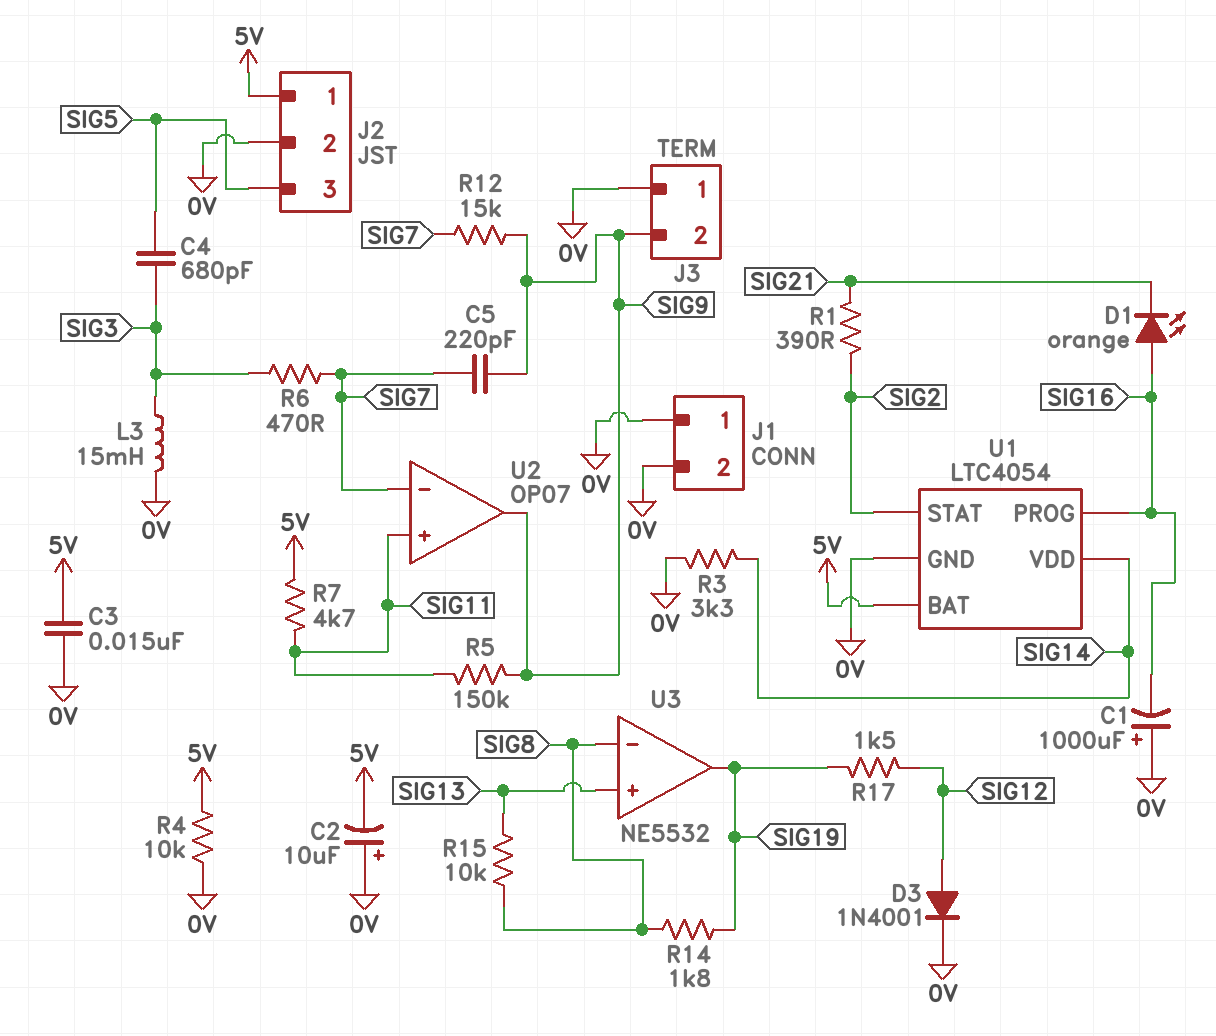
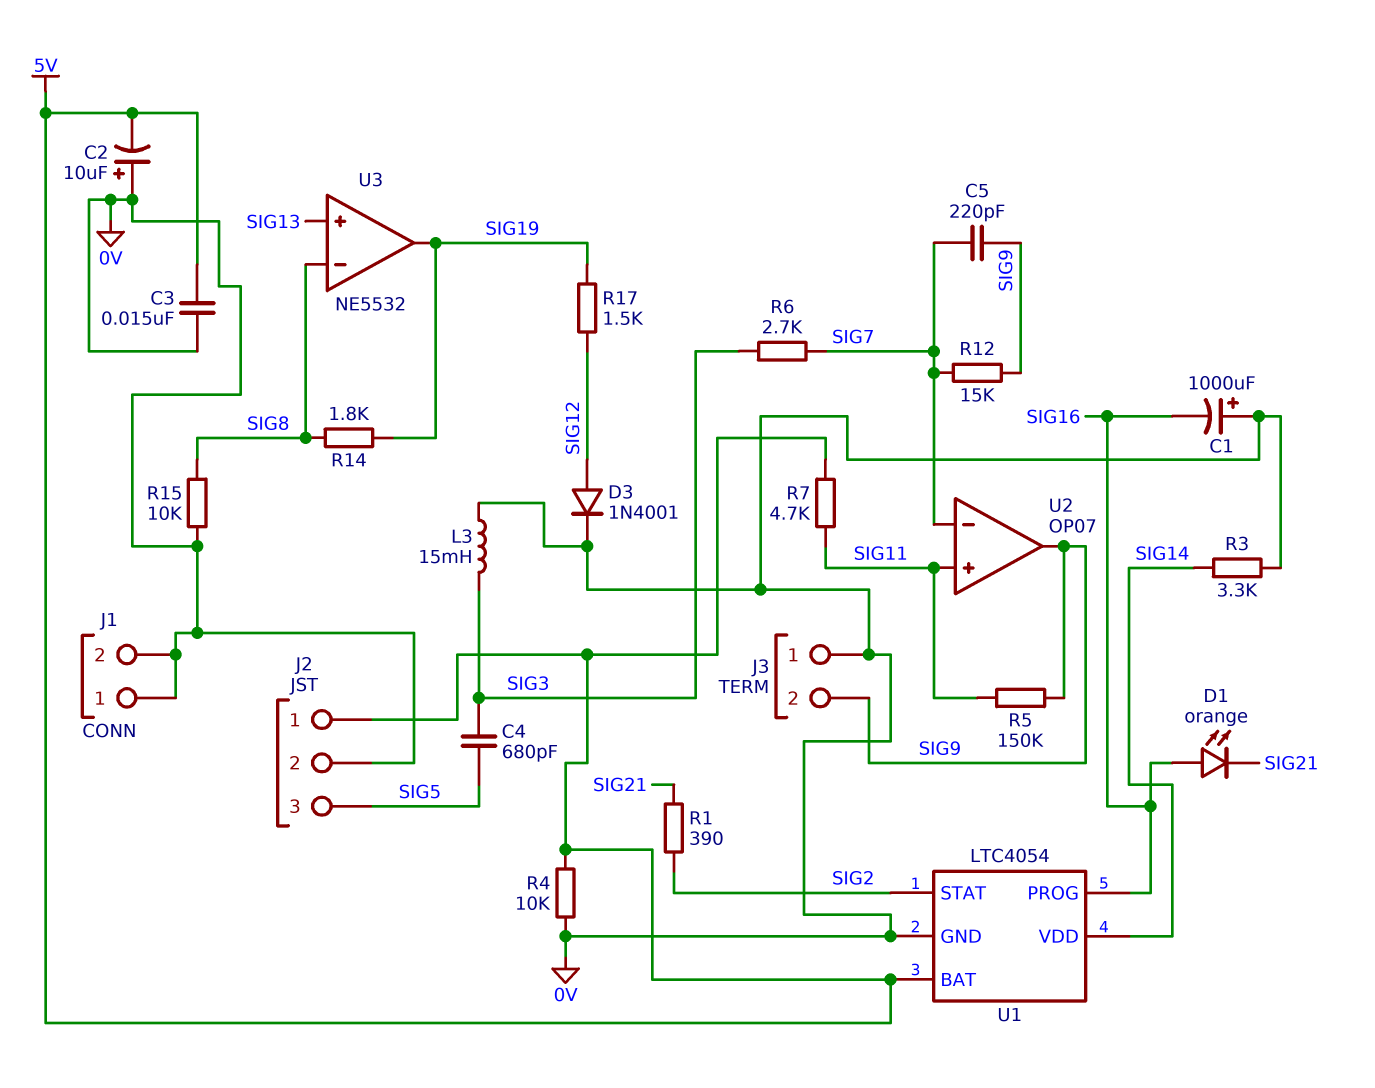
R6: 470 (SIG3, SIG7) -> 2.7k (SIG3, SIG7)
R15: 10k (SIG8, SIG13) -> 10k (0V, SIG8)

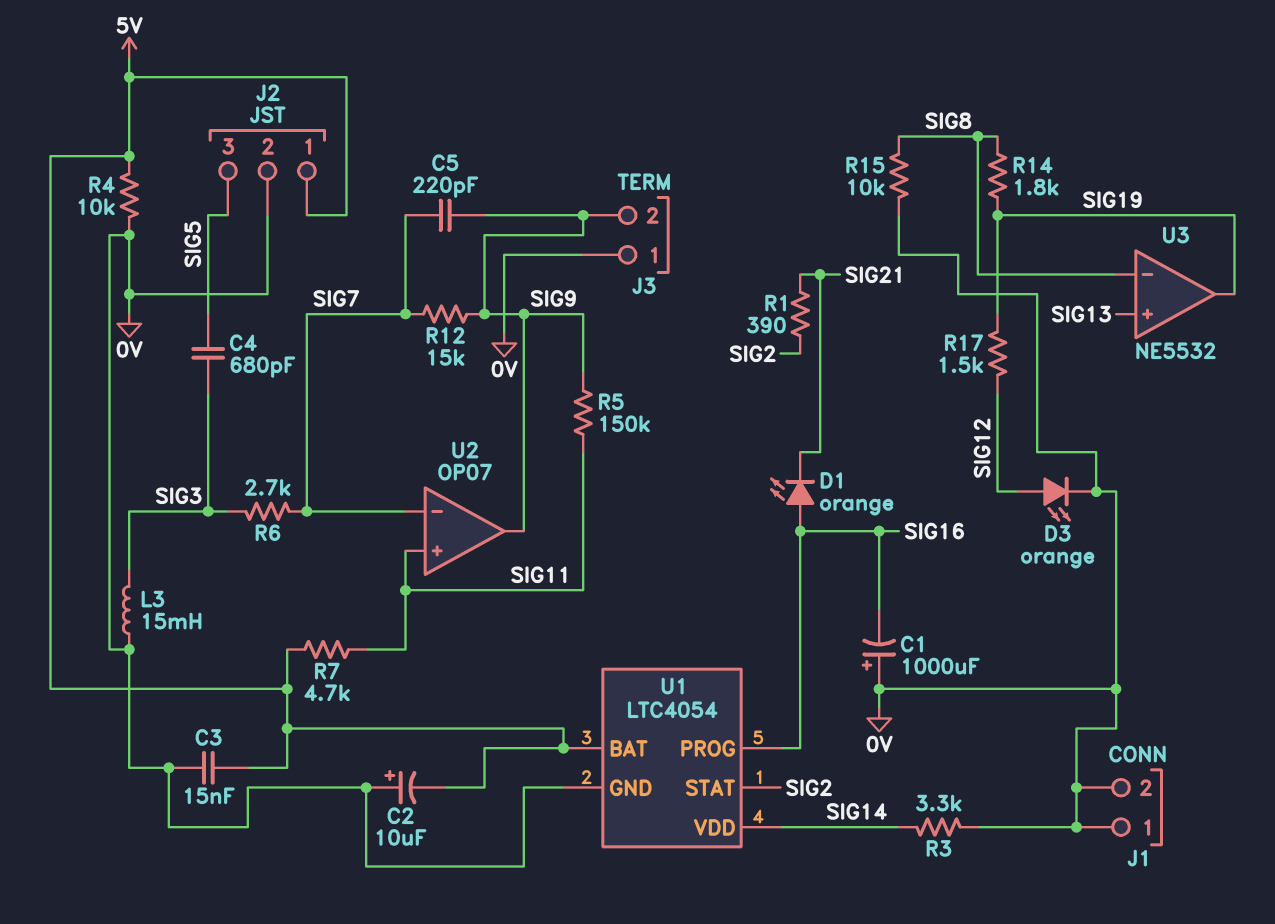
D3: diode 1N4001 (A SIG12, K 0V) -> LED orange (A SIG12, K 0V)

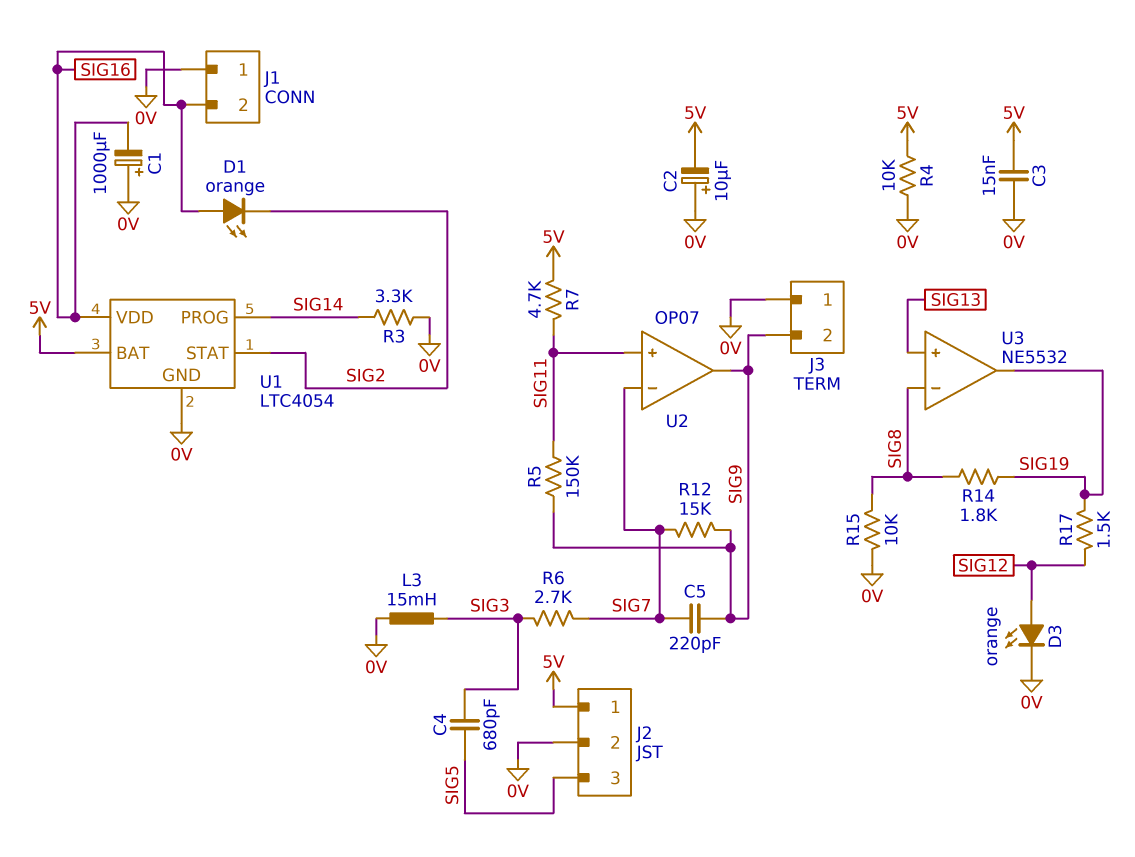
D1: LED orange (A SIG16, K SIG21) -> LED orange (A SIG16, K SIG2)
J1 pin 2: 0V -> SIG16
R1: 390 (SIG2, SIG21) -> none
U1 pin PROG: SIG16 -> SIG14
U1 pin VDD: SIG14 -> SIG16

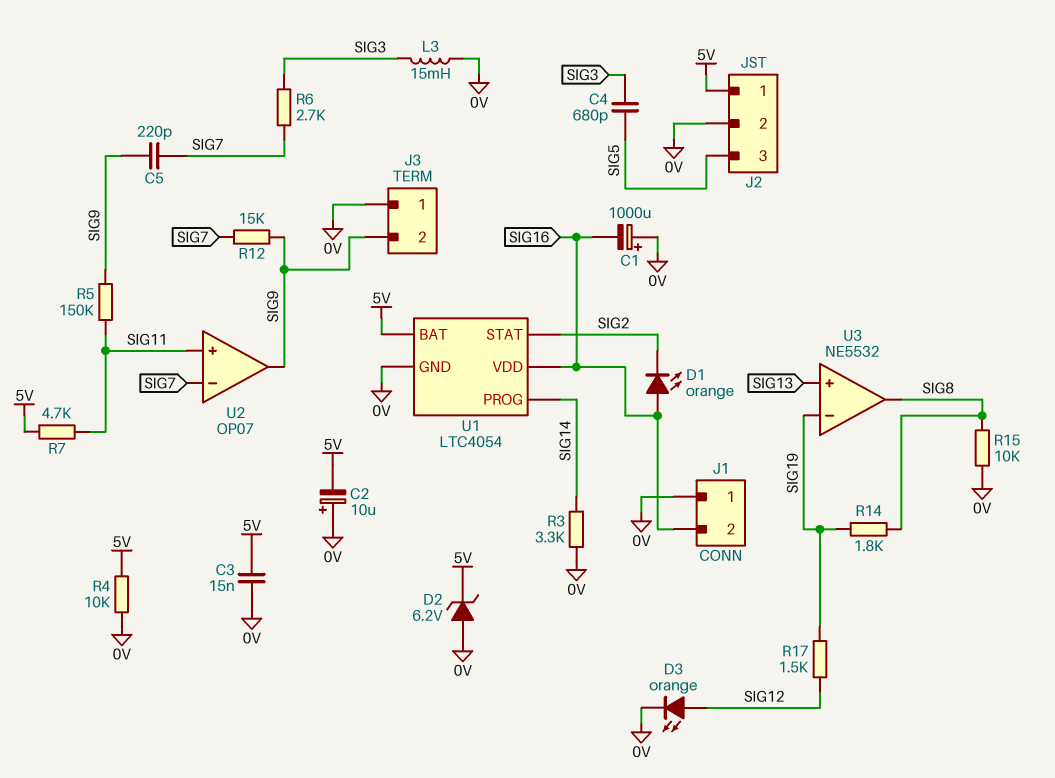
D2: none -> zener 6.2V (A 0V, K 5V)
U3 pin in-: SIG8 -> SIG19
U3 pin out: SIG19 -> SIG8

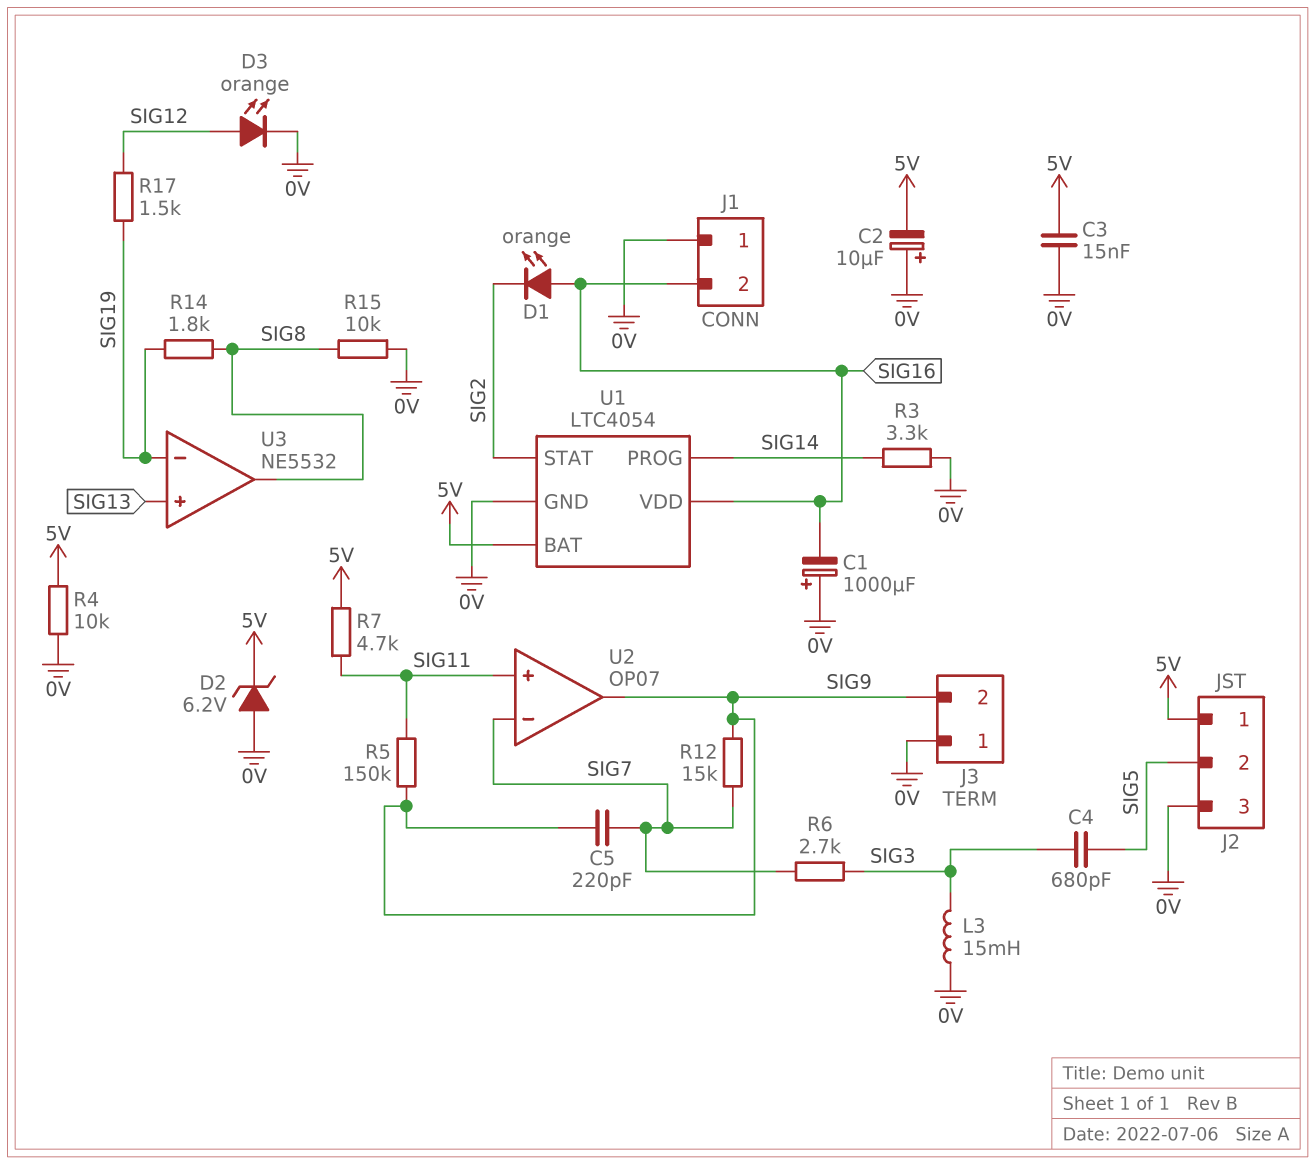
J2 pin 2: 0V -> SIG5
J2 pin 3: SIG5 -> 0V

